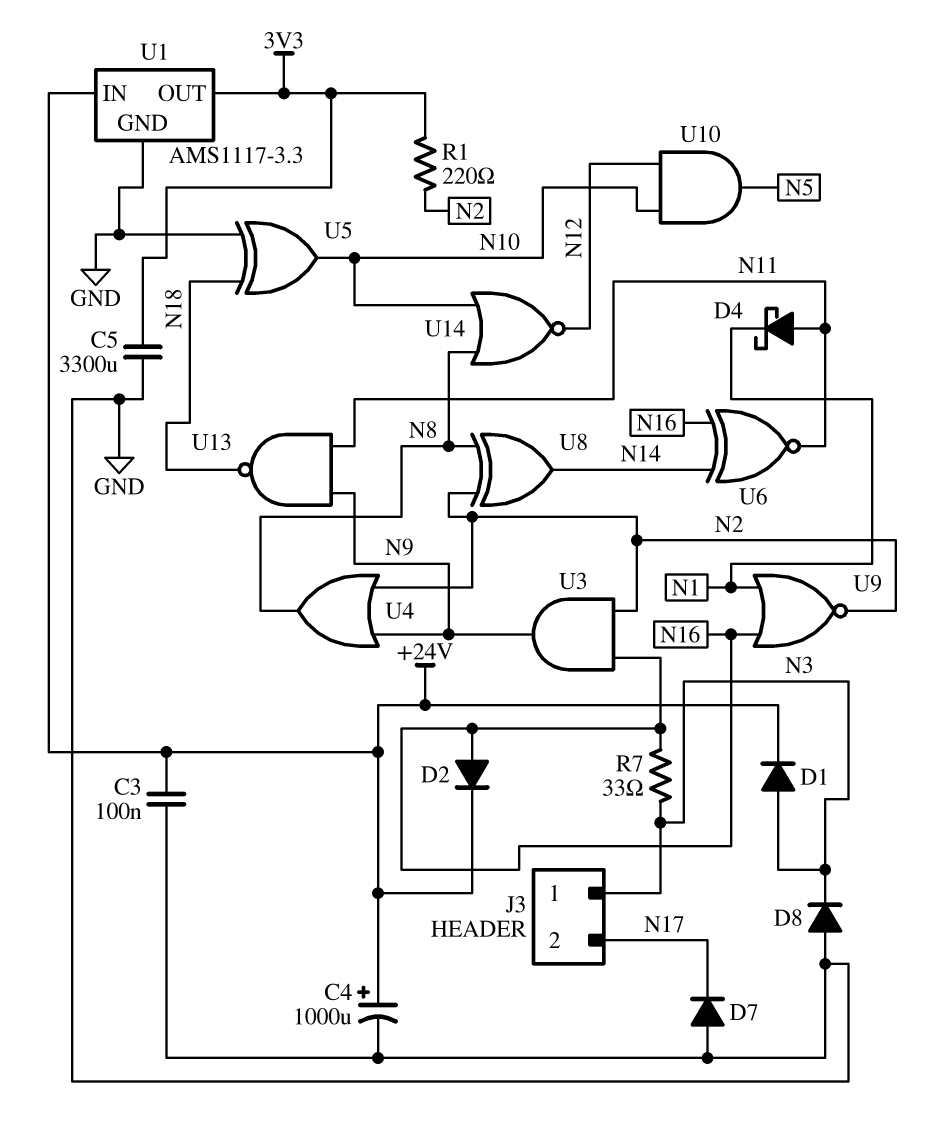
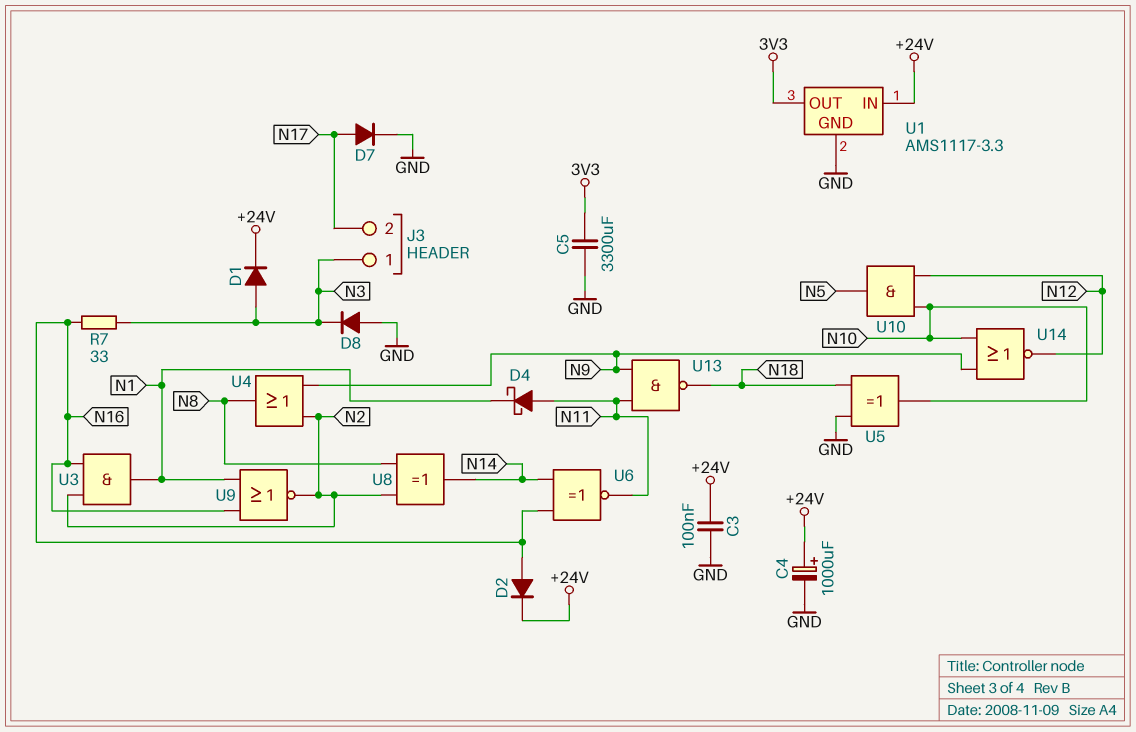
D7: diode (A GND, K N17) -> diode (A N17, K GND)
R1: 220 (3V3, N2) -> none
U3: AND (in N2, in N16, out N9) -> AND (in N2, in N16, out N1)
U14: NOR (in N8, in N10, out N12) -> NOR (in N9, in N10, out N12)

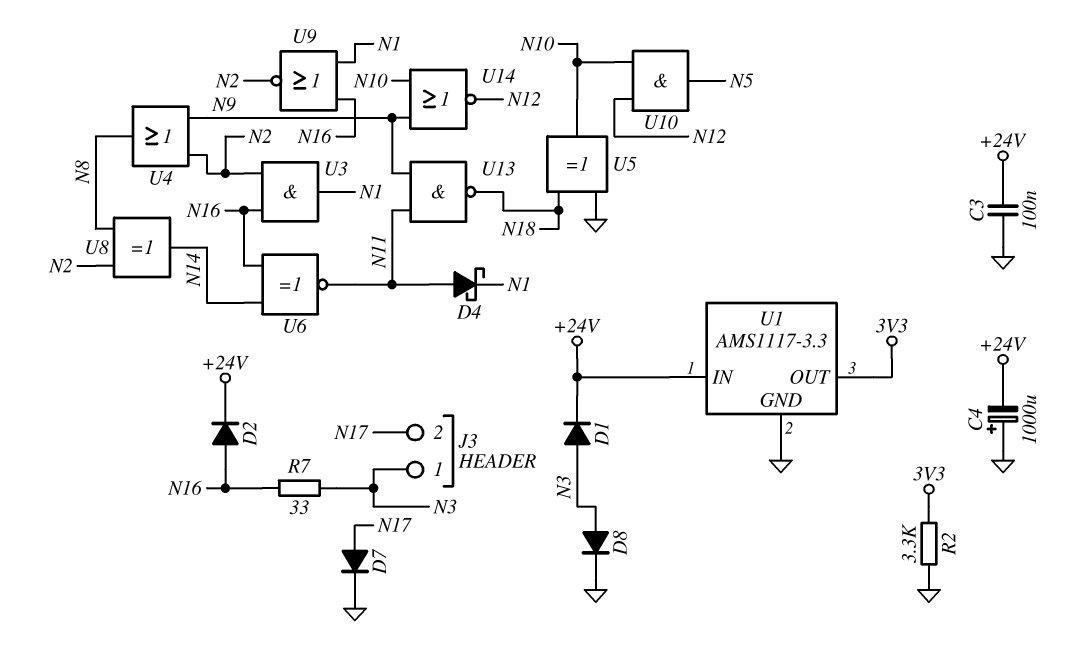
C4: 1000uF (plus +24V, minus GND) -> 1000uF (plus GND, minus +24V)
C5: 3300uF (3V3, GND) -> none
D8: diode (A GND, K N3) -> diode (A N3, K GND)
R2: none -> 3.3k (3V3, GND)

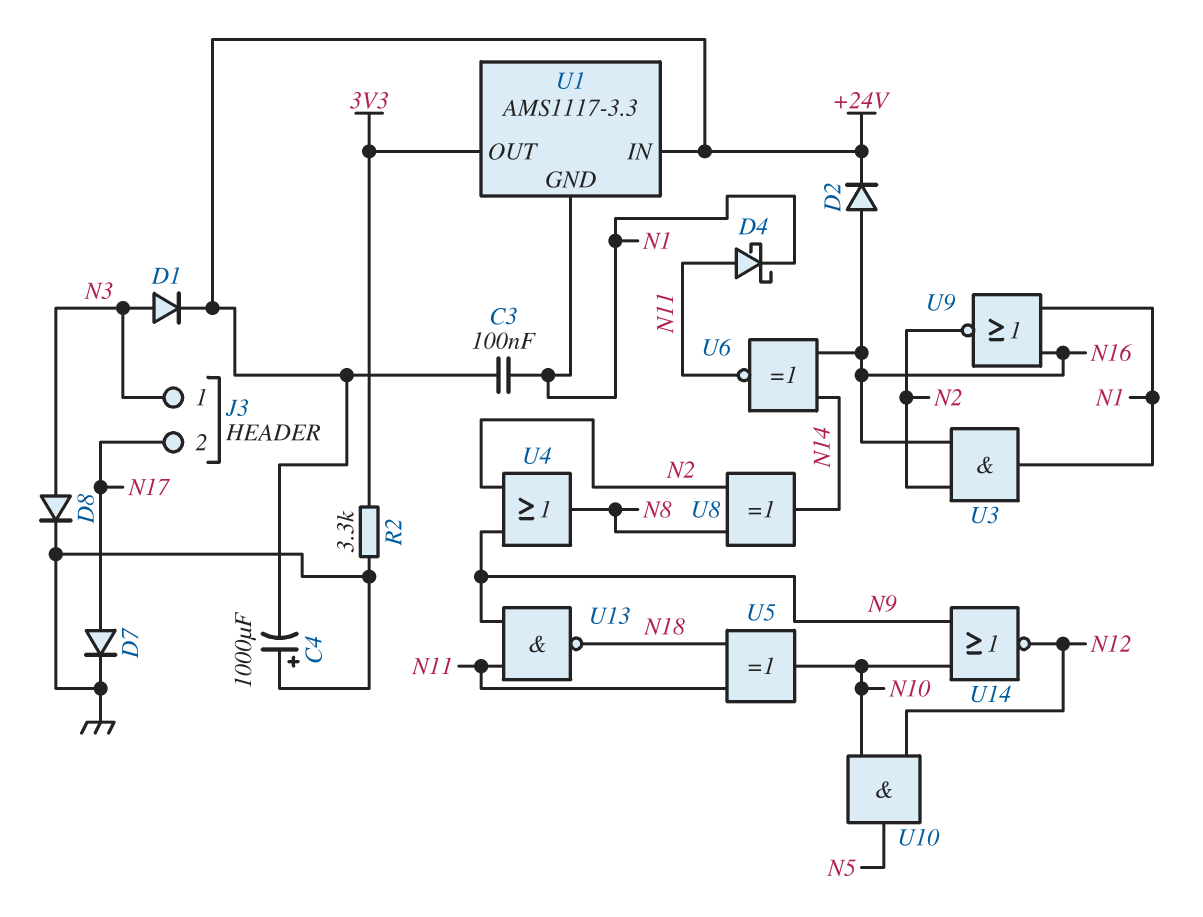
C3: 100nF (+24V, GND) -> 100nF (+24V, N1)
R7: 33 (N3, N16) -> none
U1 pin GND: GND -> N1
U5: XOR (in GND, in N18, out N10) -> XOR (in N11, in N18, out N10)

